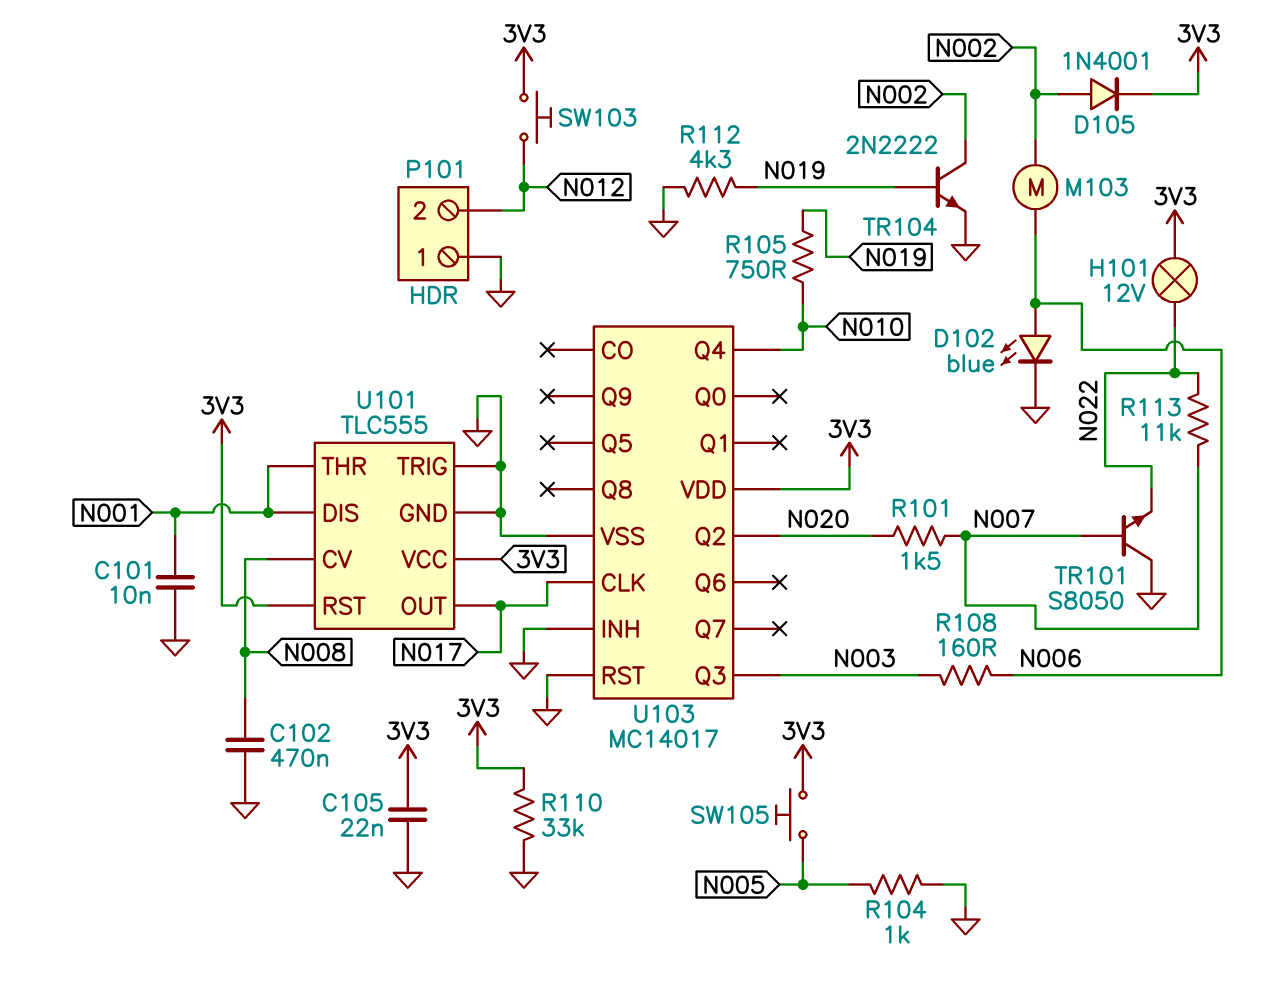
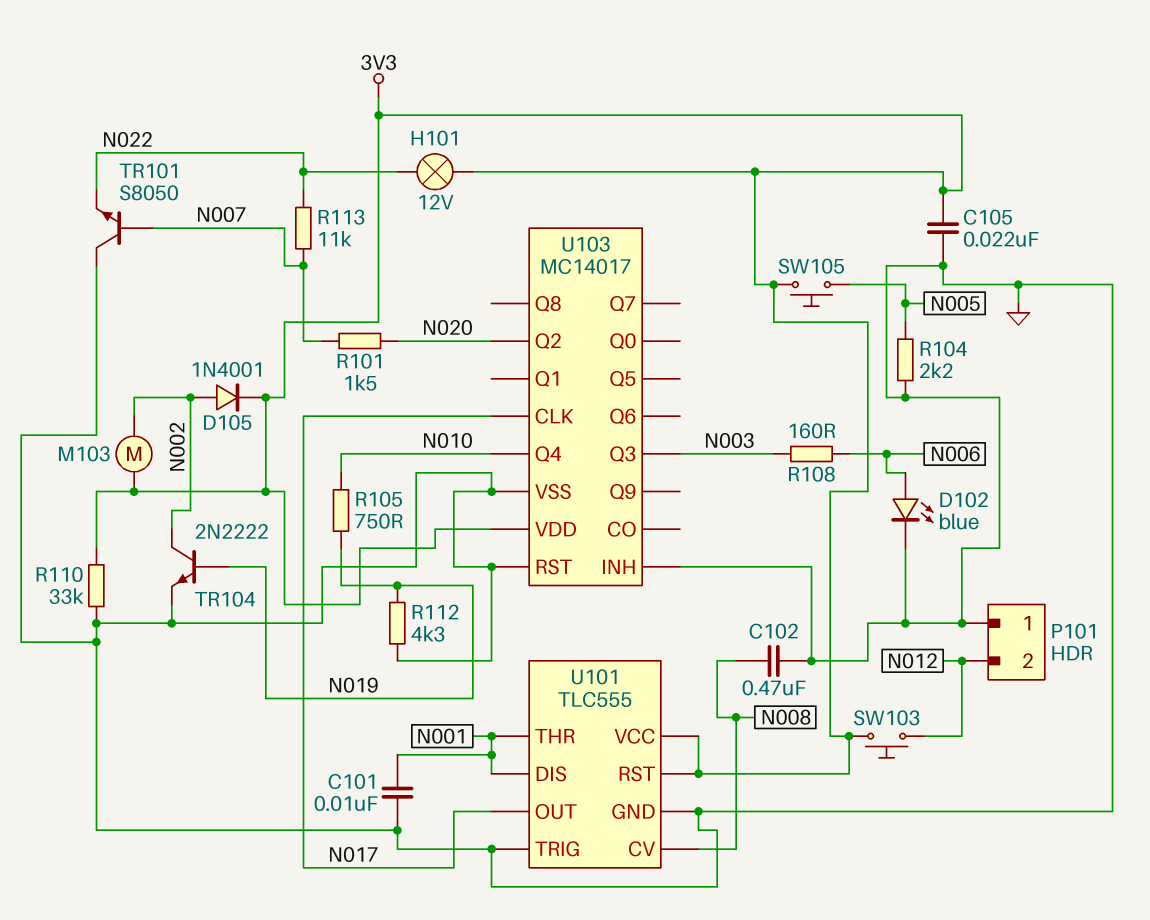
M103: motor (N002, N006) -> motor (3V3, N002)
R104: 1k (GND, N005) -> 2.2k (GND, N005)

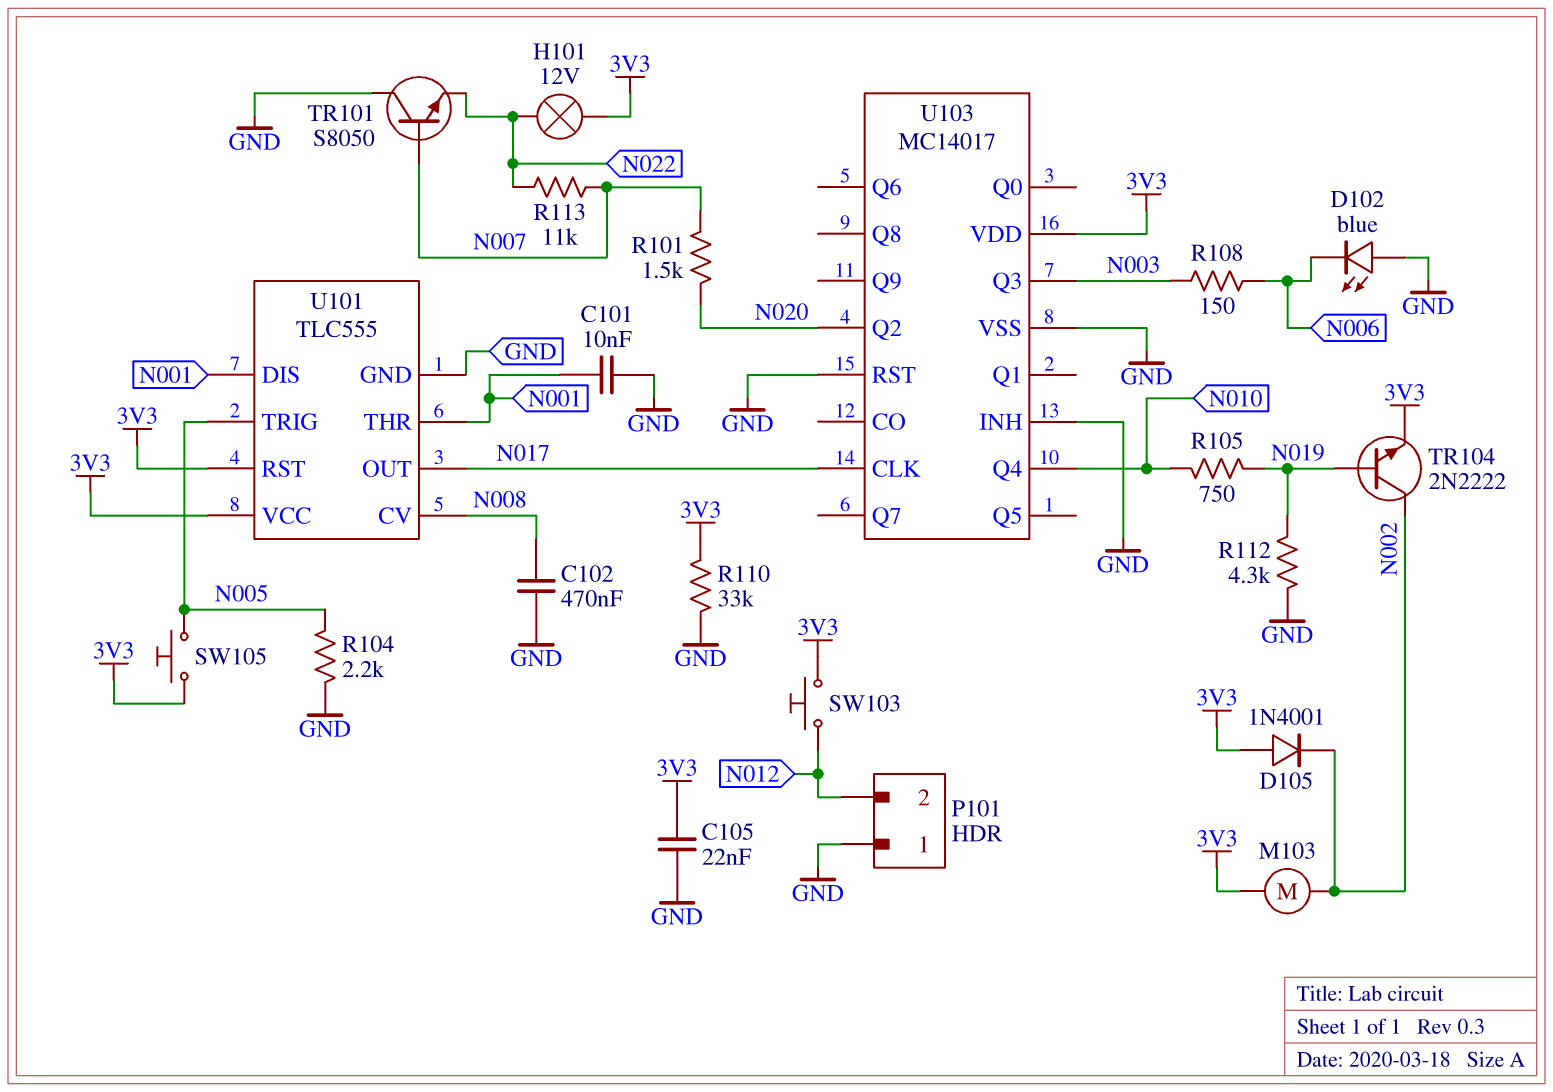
D102: LED blue (A N006, K GND) -> LED blue (A GND, K N006)
D105: diode 1N4001 (A N002, K 3V3) -> diode 1N4001 (A 3V3, K N002)
R108: 160 (N003, N006) -> 150 (N003, N006)
TR104: NPN 2N2222 (B N019, C N002, E GND) -> NPN 2N2222 (B N019, C N002, E 3V3)
U101 pin TRIG: GND -> N005

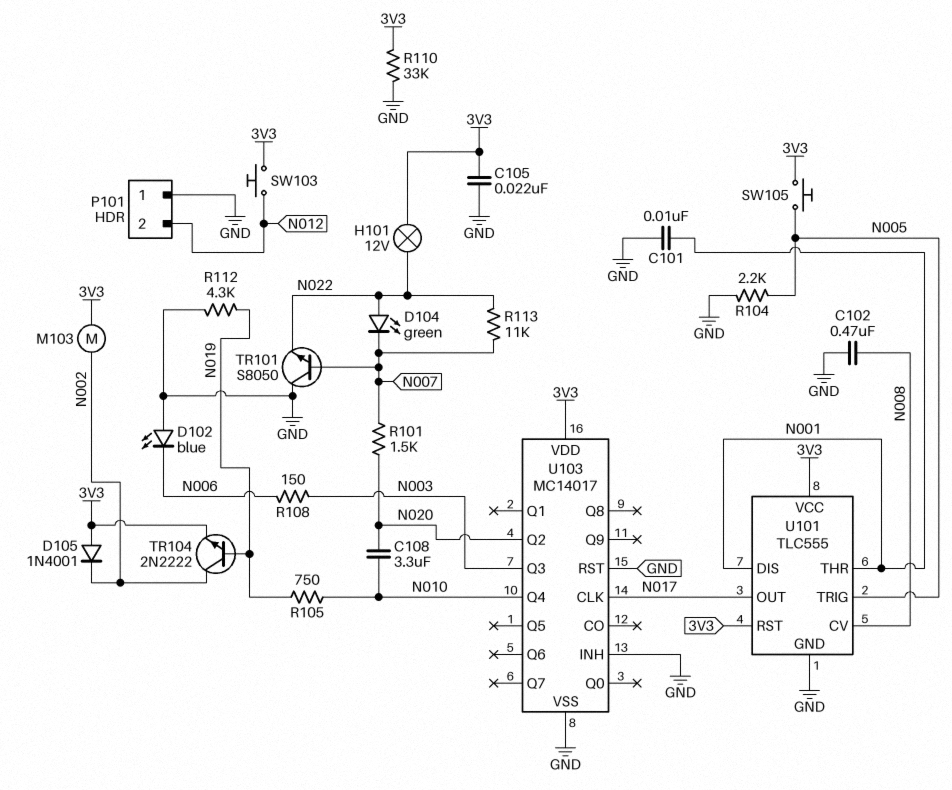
C108: none -> 3.3uF (N010, N020)
D104: none -> LED green (A N022, K N007)

